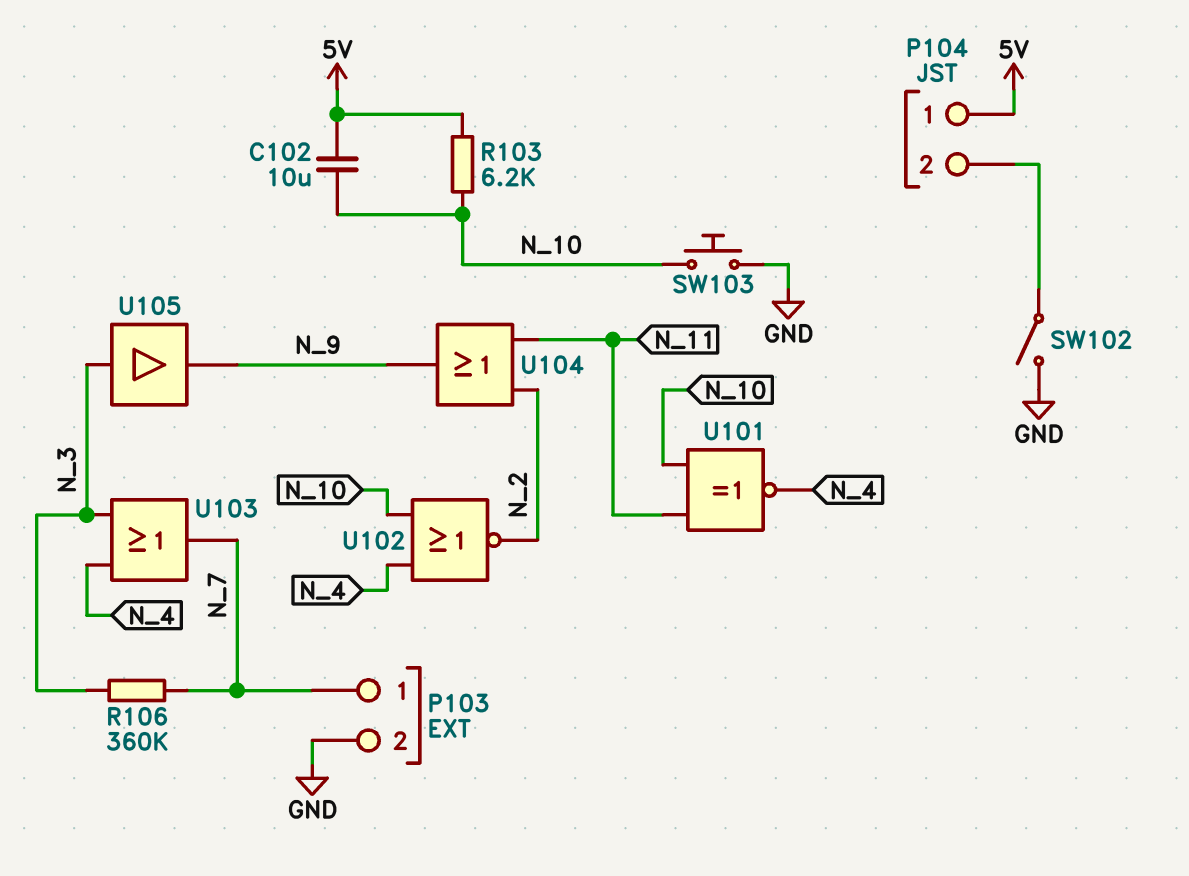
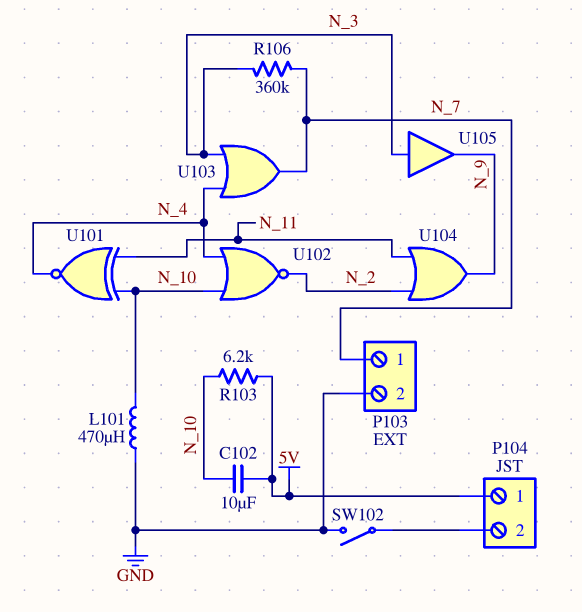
L101: none -> 470uH (GND, N_10)
SW103: button (GND, N_10) -> none

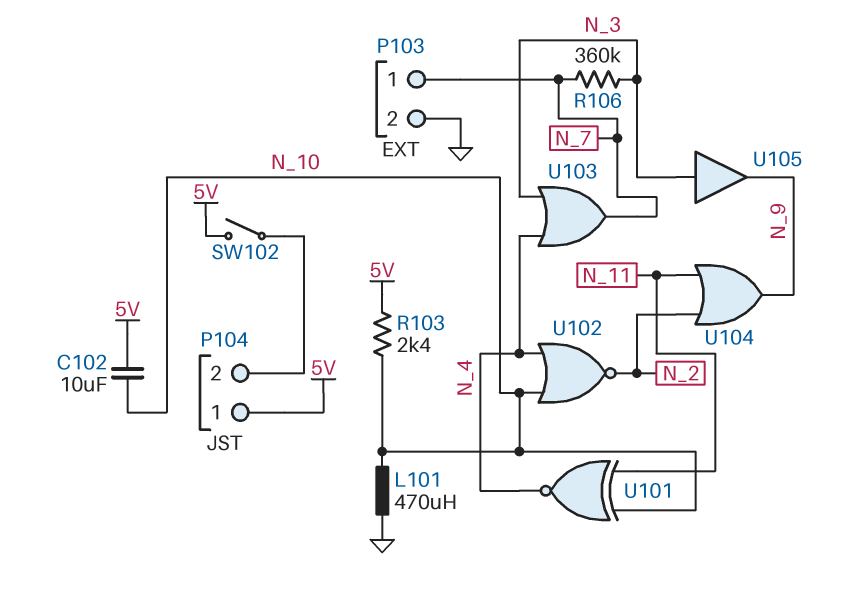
R103: 6.2k (5V, N_10) -> 2.4k (5V, N_10)
SW102: switch (GND, P104/2) -> switch (5V, P104/2)

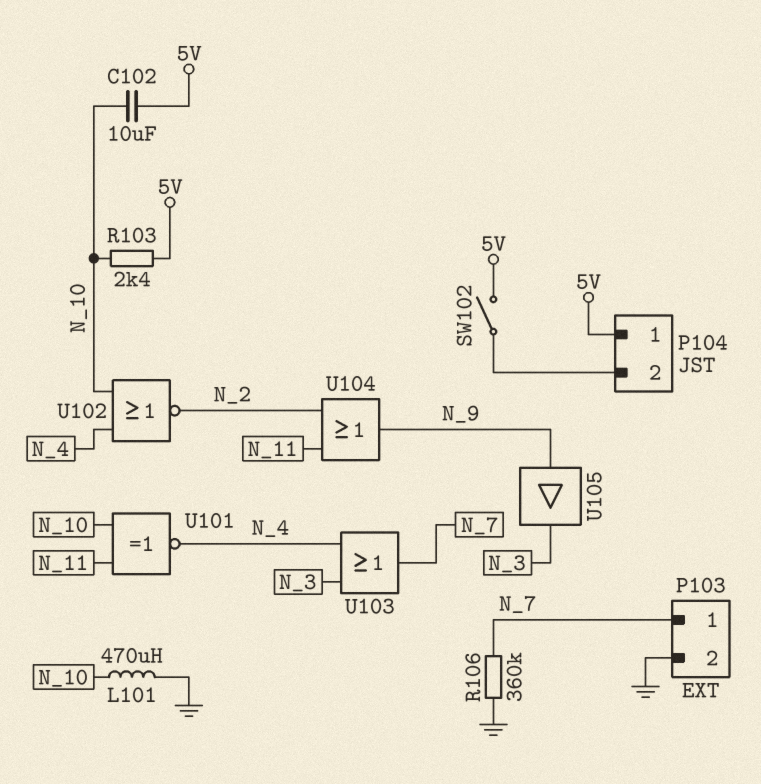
R106: 360k (N_3, N_7) -> 360k (GND, N_7)
U105: buffer (in N_3, out N_9) -> buffer (in N_9, out N_3)

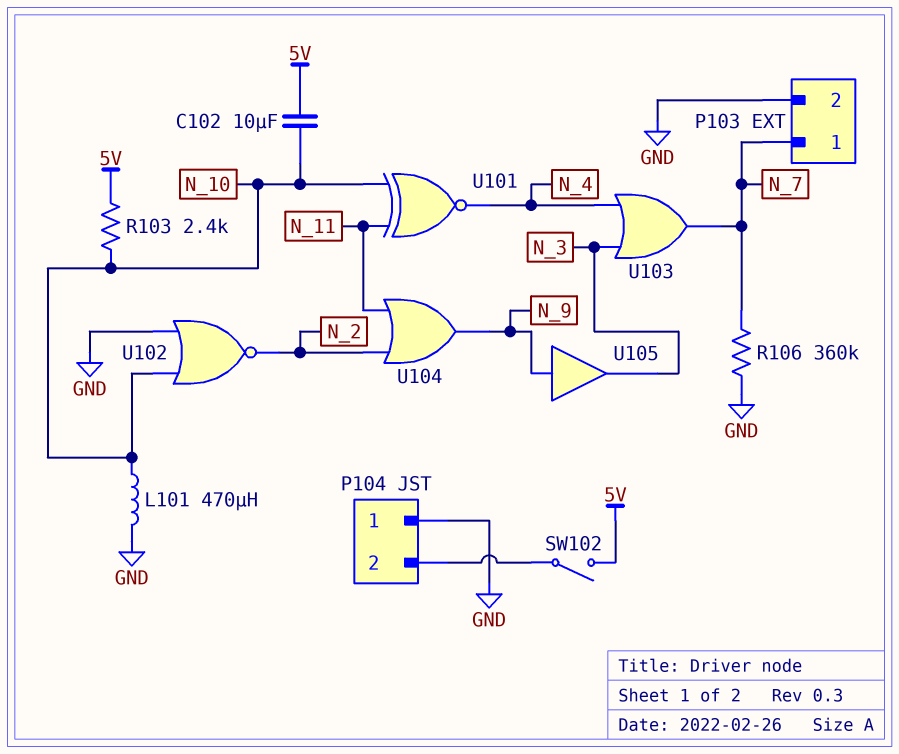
P104 pin 1: 5V -> GND
U102: NOR (in N_4, in N_10, out N_2) -> NOR (in GND, in N_10, out N_2)

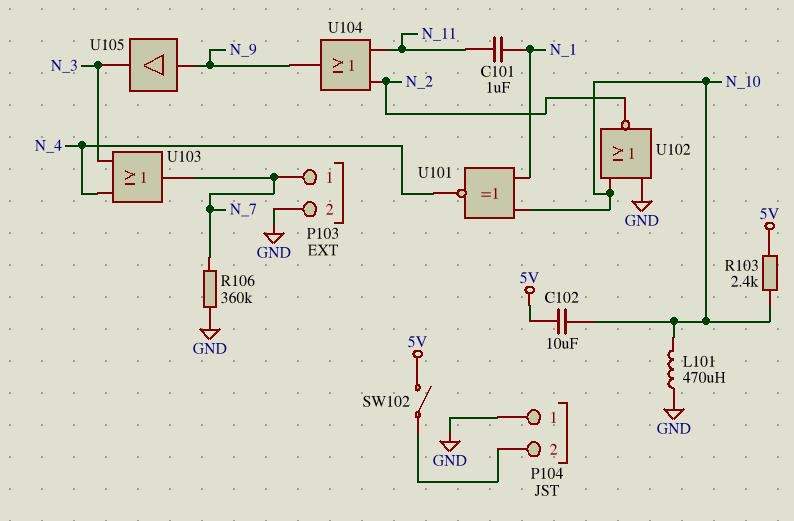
C101: none -> 1uF (N_1, N_11)
U101: XNOR (in N_10, in N_11, out N_4) -> XNOR (in N_1, in N_10, out N_4)

